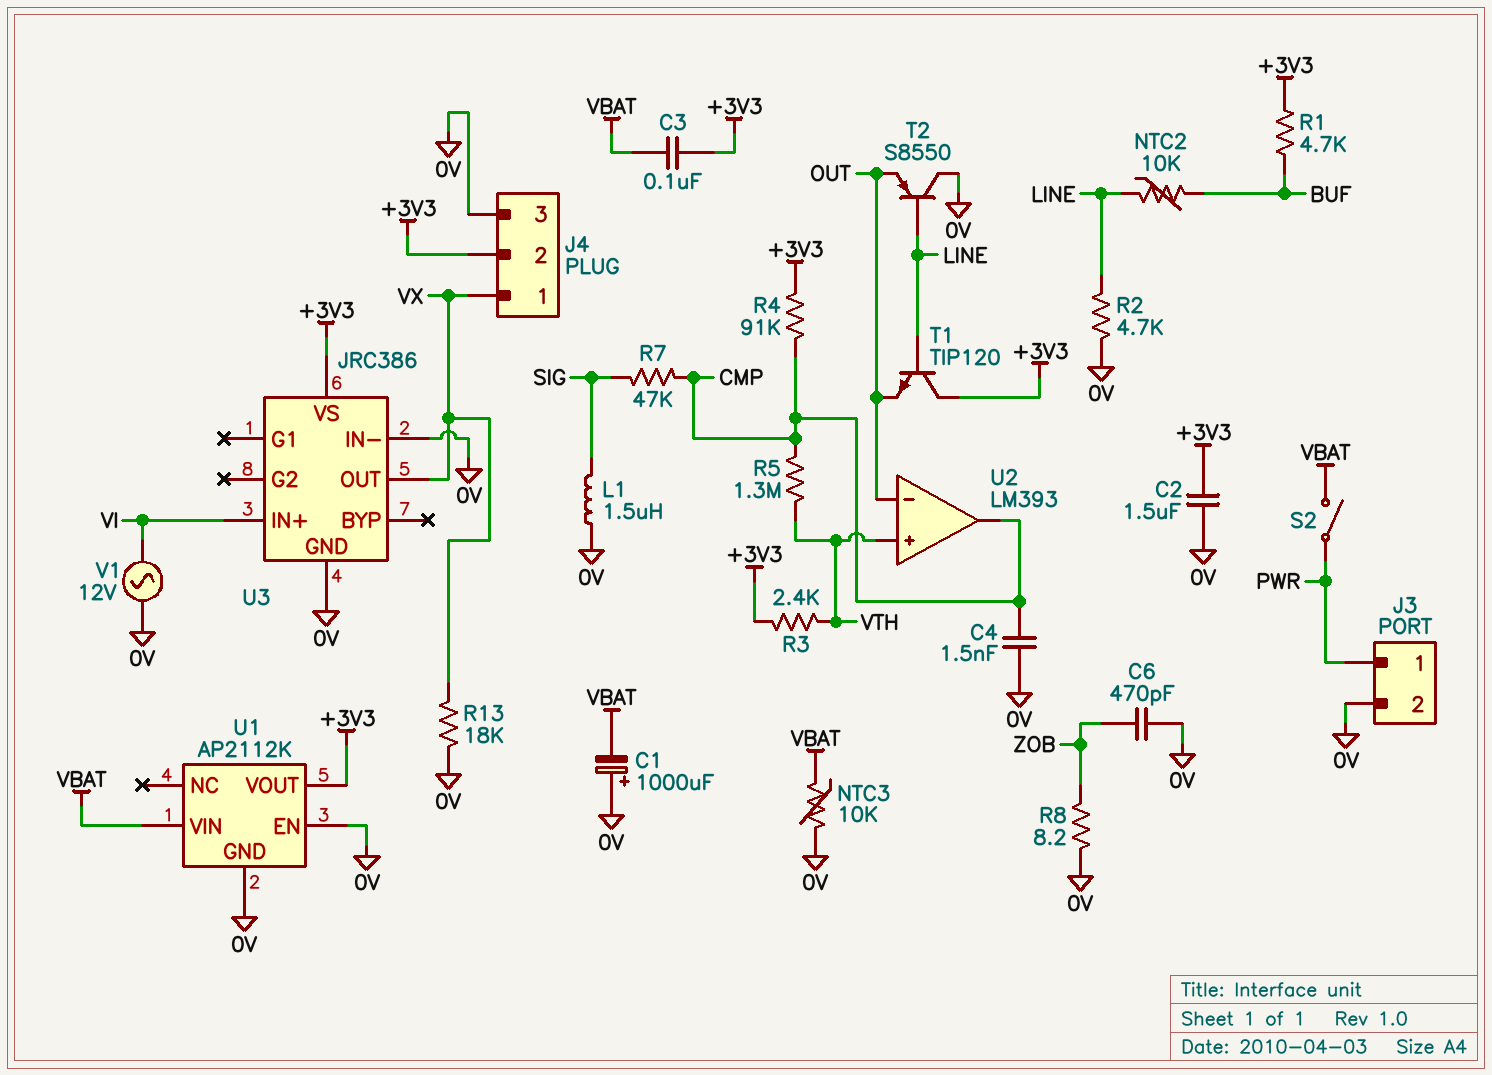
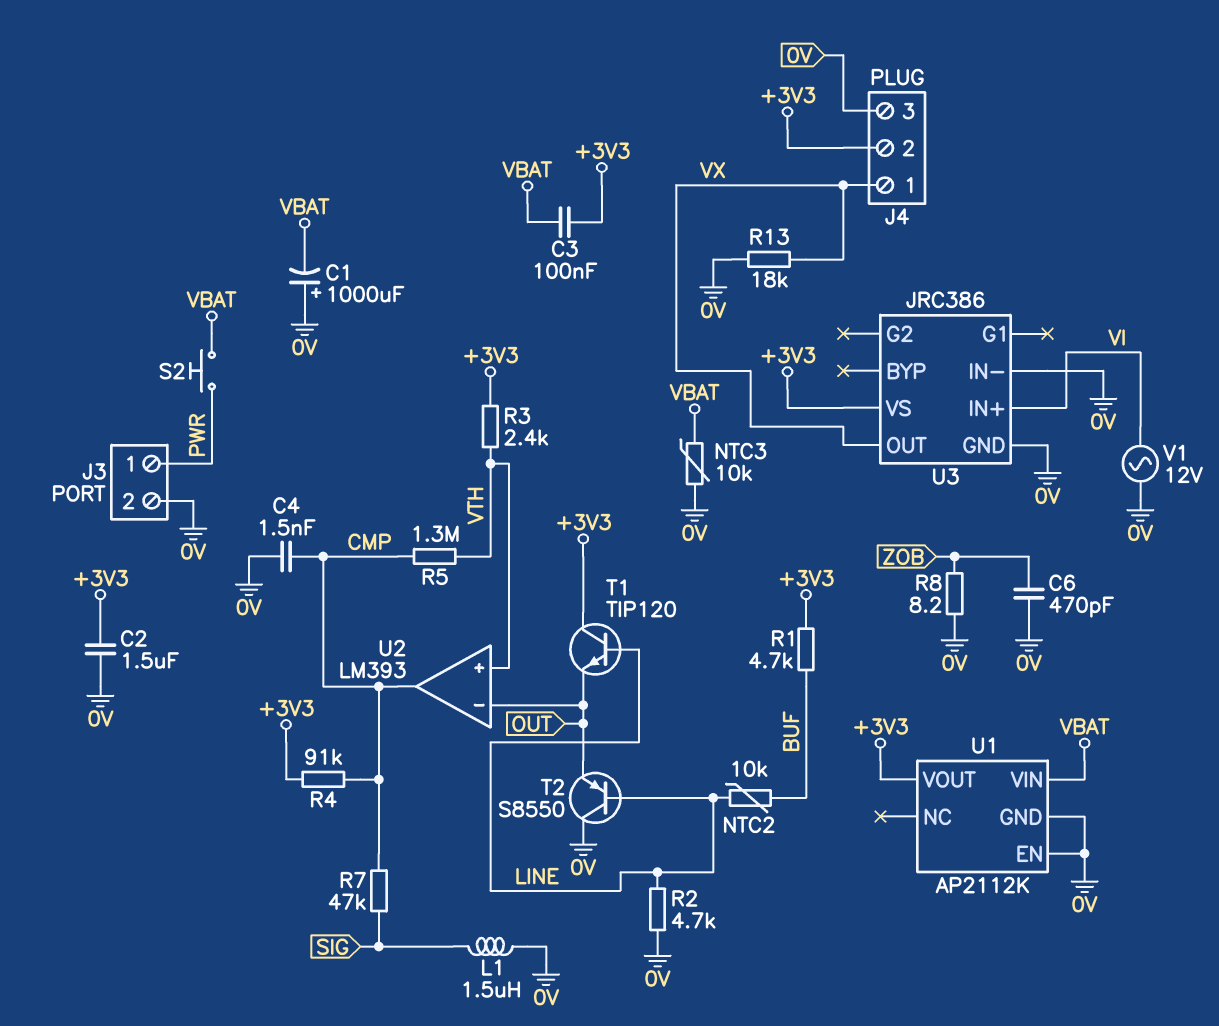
S2: switch (PWR, VBAT) -> button (PWR, VBAT)

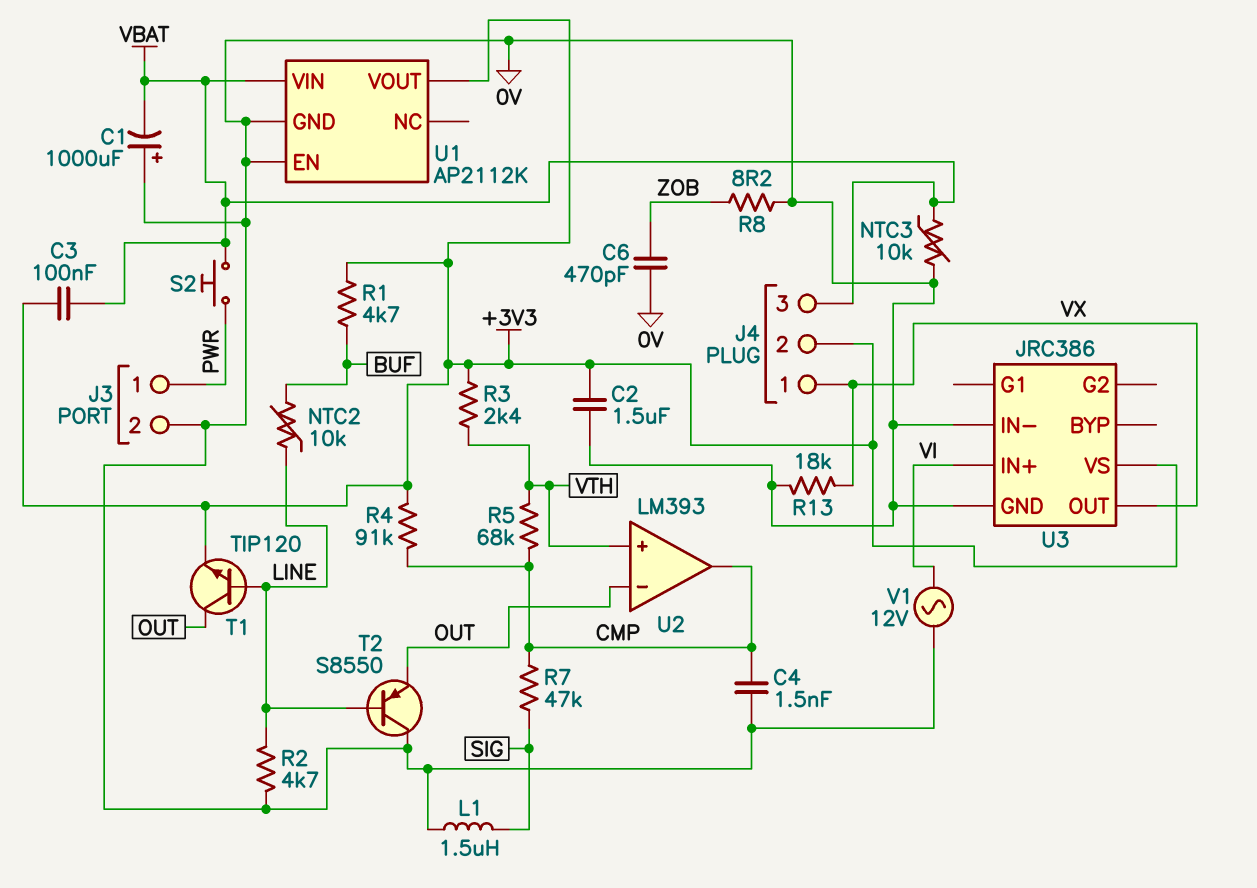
J4 pin 3: 0V -> VBAT
R5: 1.3M (CMP, VTH) -> 68k (CMP, VTH)
T1: NPN TIP120 (B LINE, C +3V3, E OUT) -> NPN TIP120 (B LINE, C OUT, E +3V3)

